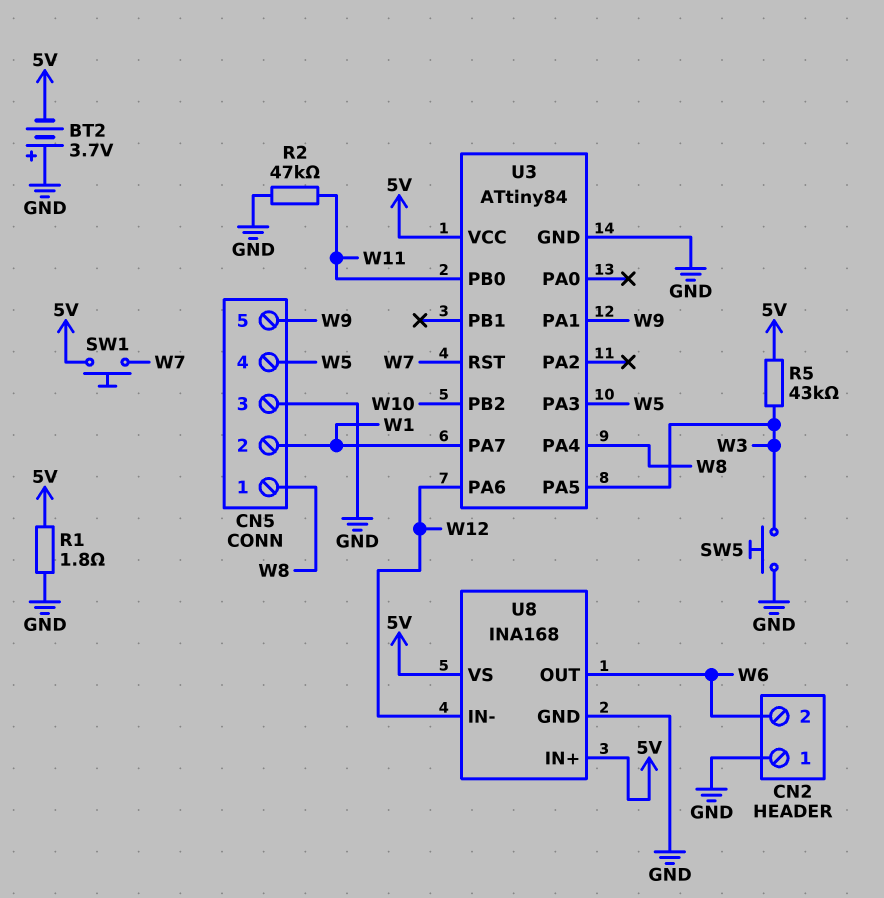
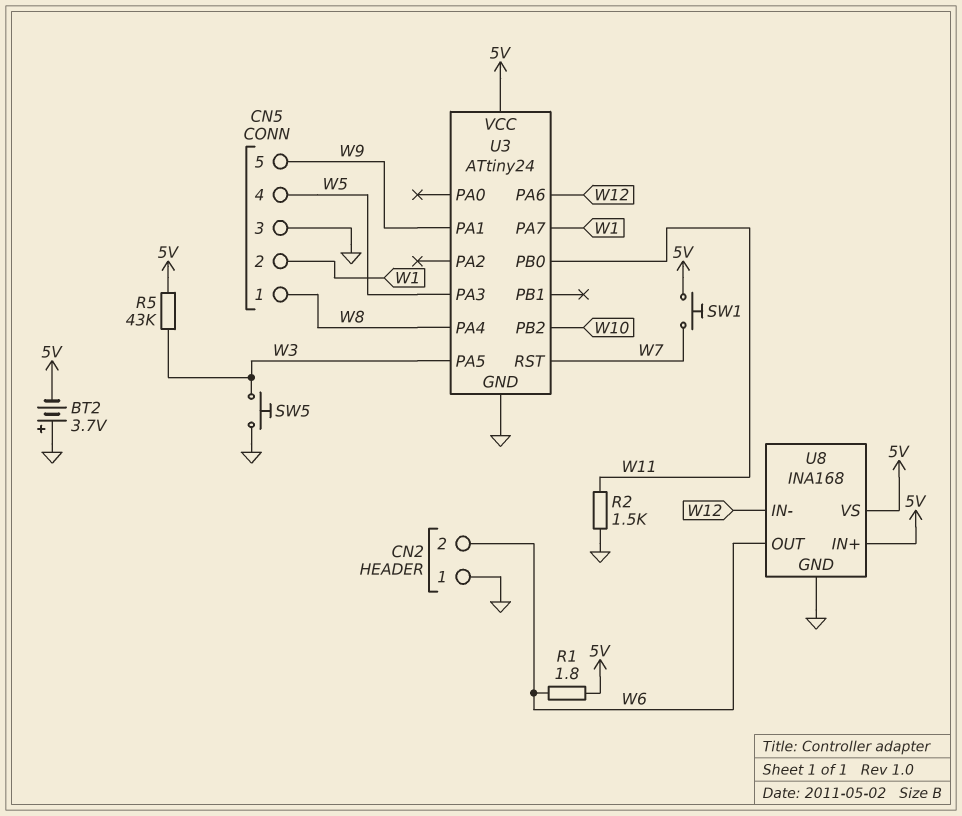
R1: 1.8 (5V, GND) -> 1.8 (5V, W6)
R2: 47k (GND, W11) -> 1.5k (GND, W11)
U3: ATtiny84 -> ATtiny24

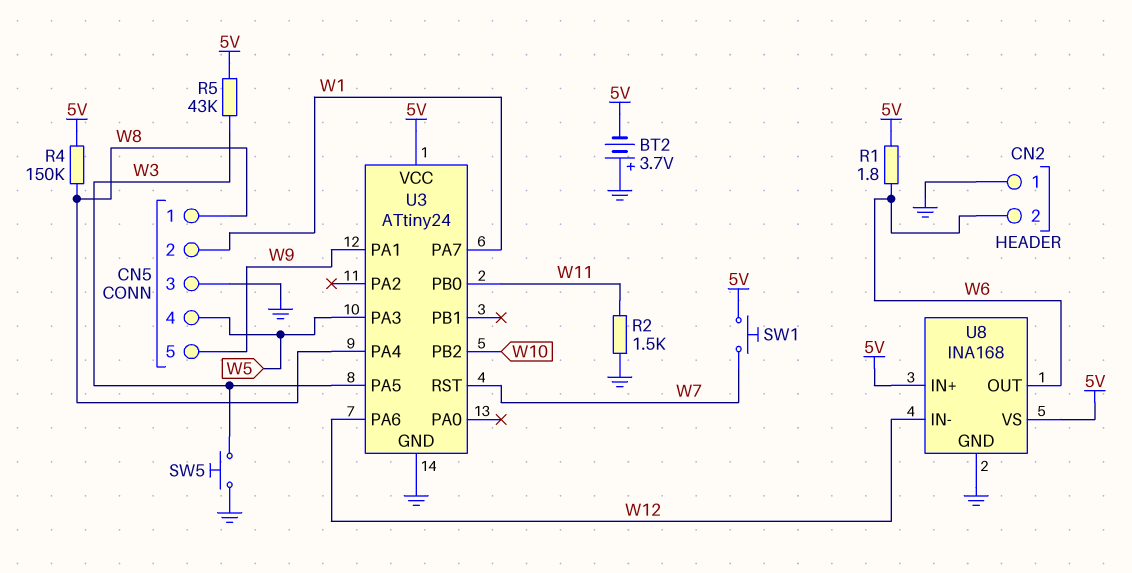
R4: none -> 150k (5V, W8)

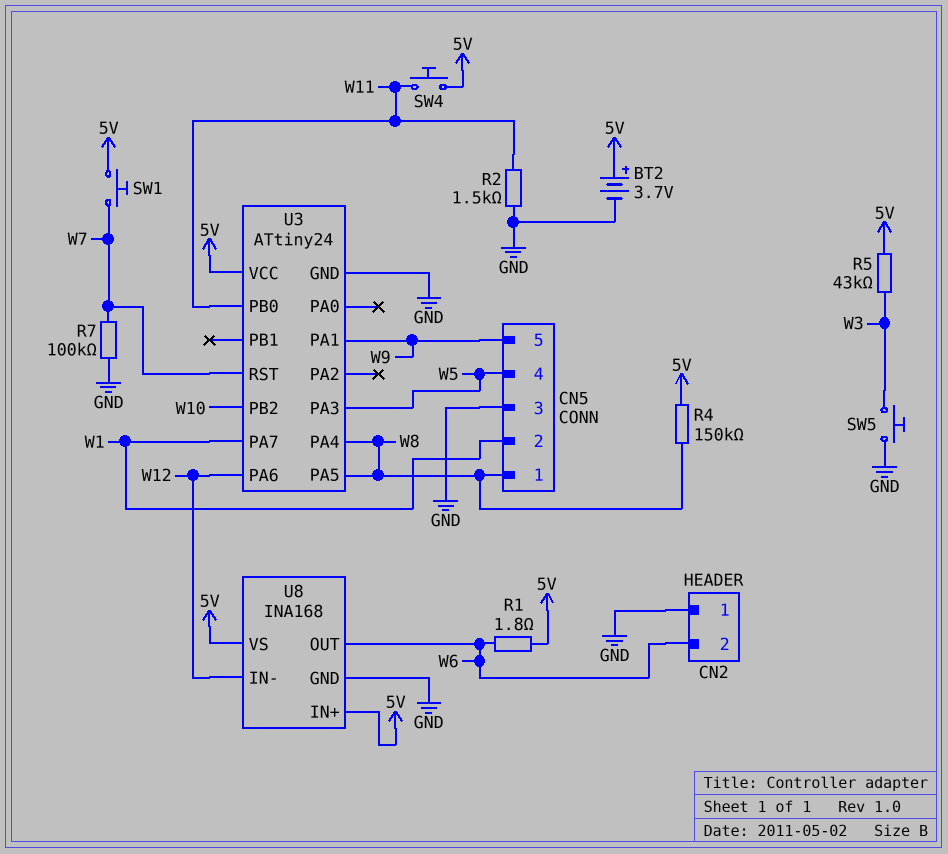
BT2: 3.7V (plus GND, minus 5V) -> 3.7V (plus 5V, minus GND)
R7: none -> 100k (GND, W7)
SW4: none -> button (5V, W11)
U3 pin PA5: W3 -> W8

